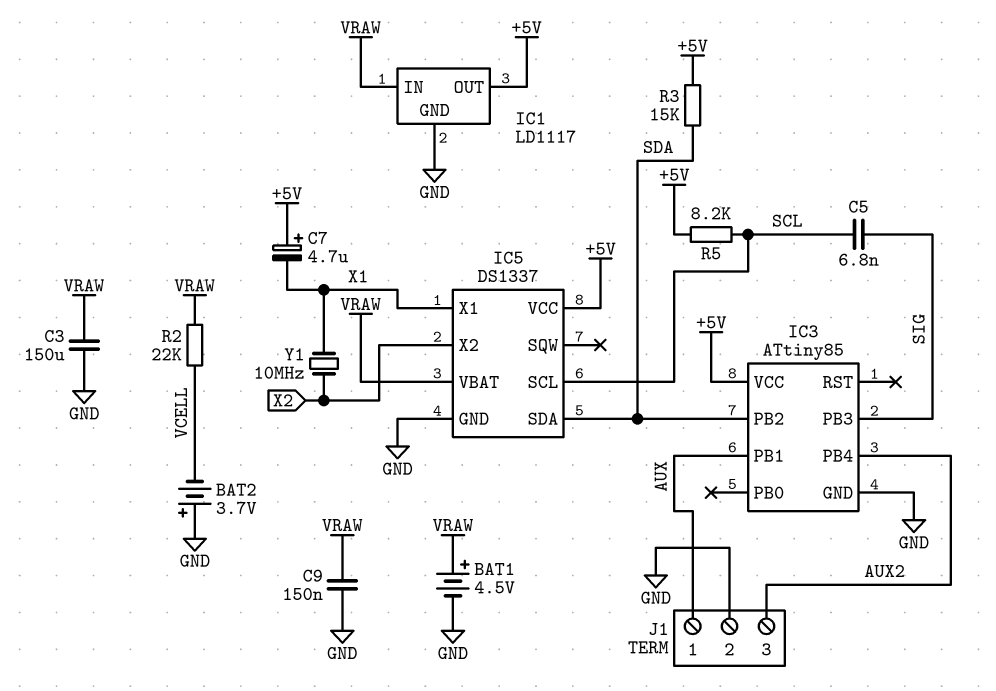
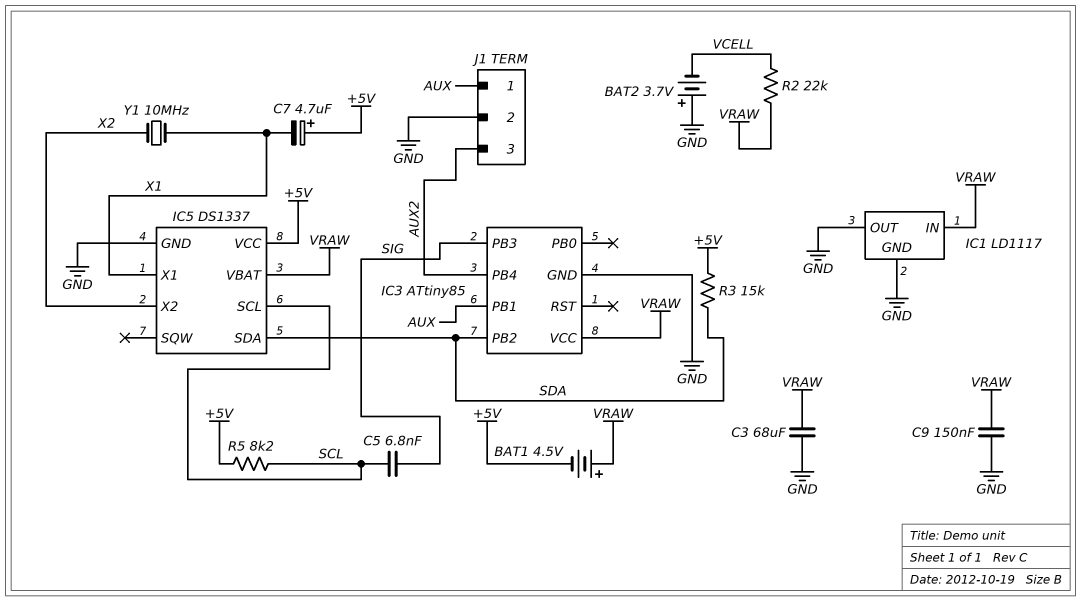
BAT1: 4.5V (plus VRAW, minus GND) -> 4.5V (plus VRAW, minus +5V)
C3: 150uF (GND, VRAW) -> 68uF (GND, VRAW)
IC1 pin OUT: +5V -> GND
IC3 pin VCC: +5V -> VRAW

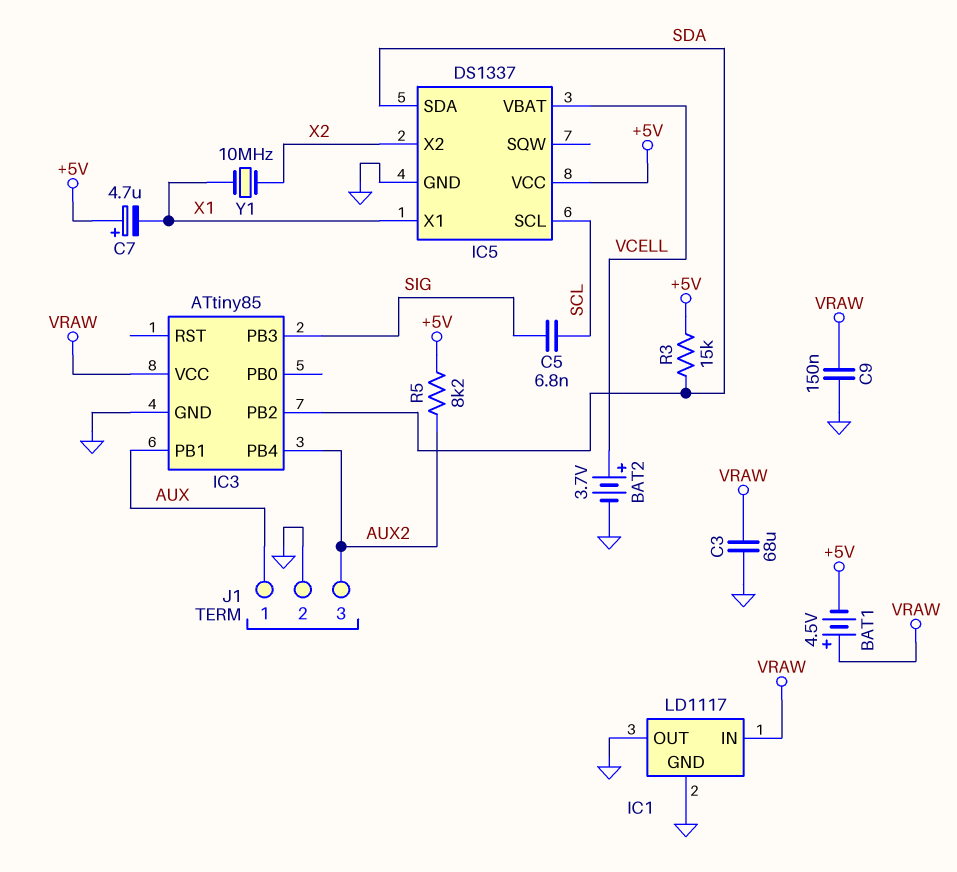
BAT2: 3.7V (plus GND, minus VCELL) -> 3.7V (plus VCELL, minus GND)
IC5 pin VBAT: VRAW -> VCELL
R2: 22k (VCELL, VRAW) -> none
R5: 8.2k (+5V, SCL) -> 8.2k (+5V, AUX2)

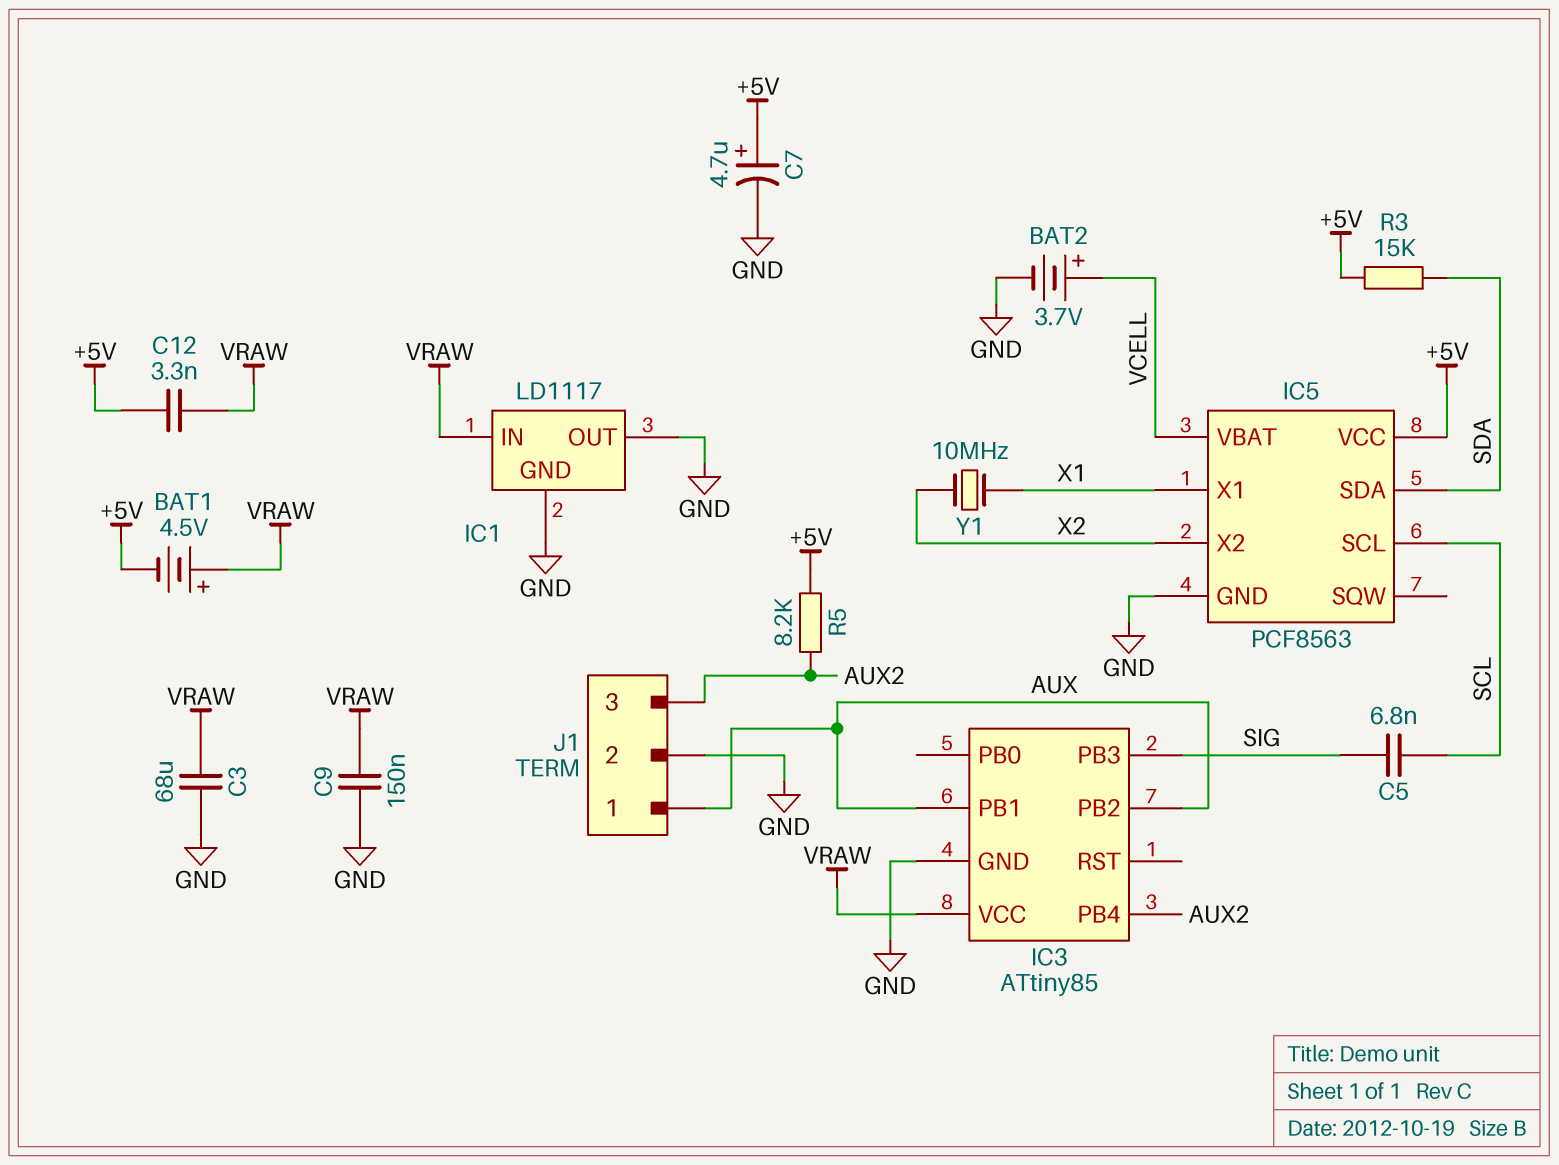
C7: 4.7uF (plus +5V, minus X1) -> 4.7uF (plus +5V, minus GND)
C12: none -> 3.3nF (+5V, VRAW)
IC3 pin PB2: SDA -> AUX
IC5: DS1337 -> PCF8563

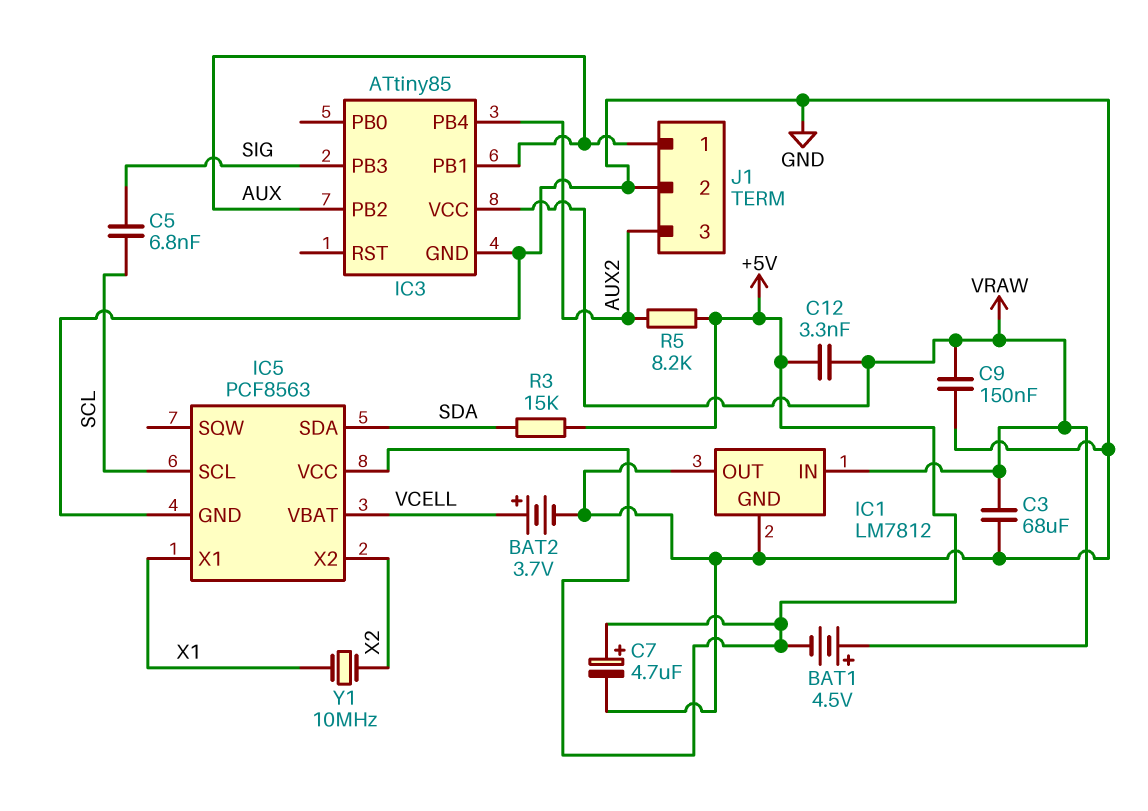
IC1: LD1117 -> LM7812

